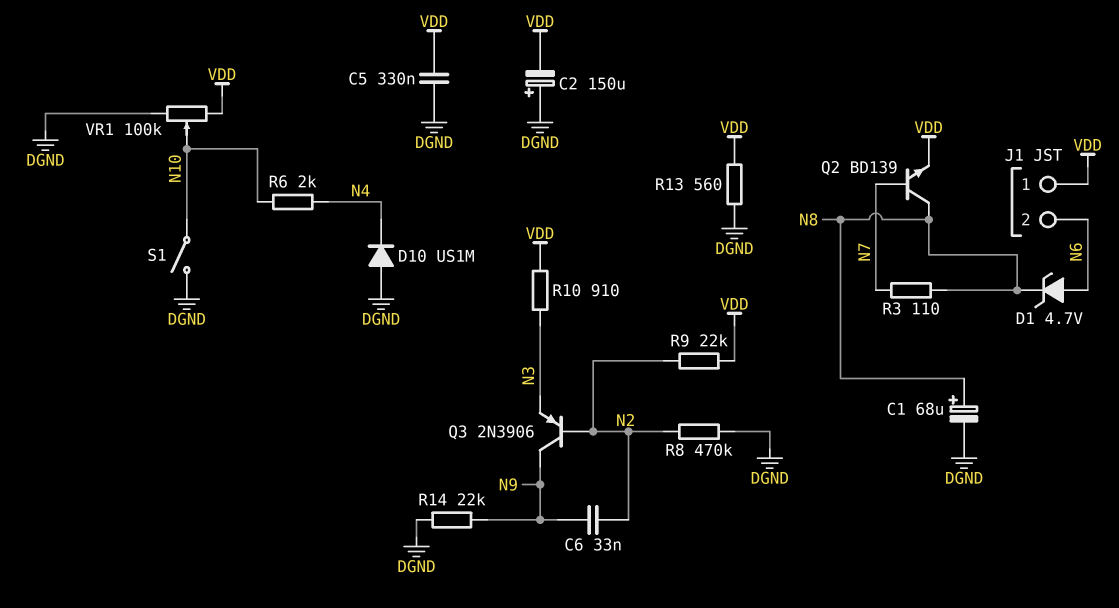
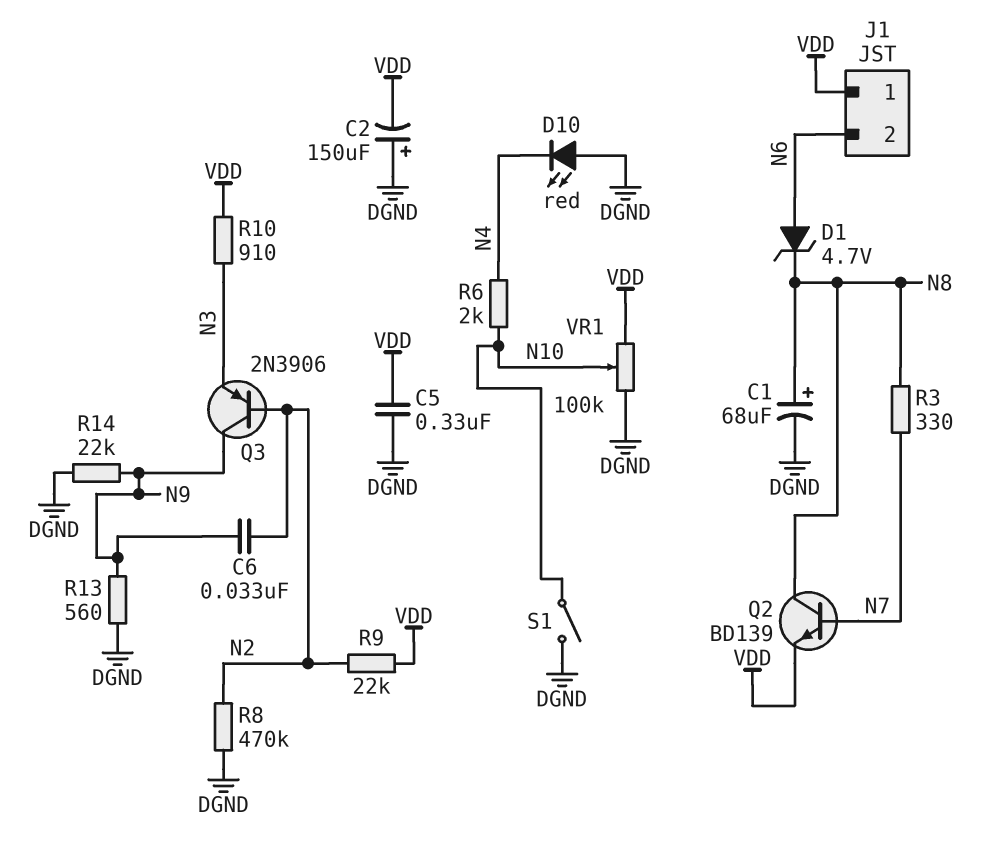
D10: diode US1M (A DGND, K N4) -> LED red (A DGND, K N4)
R3: 110 (N7, N8) -> 330 (N7, N8)
R13: 560 (DGND, VDD) -> 560 (DGND, N9)

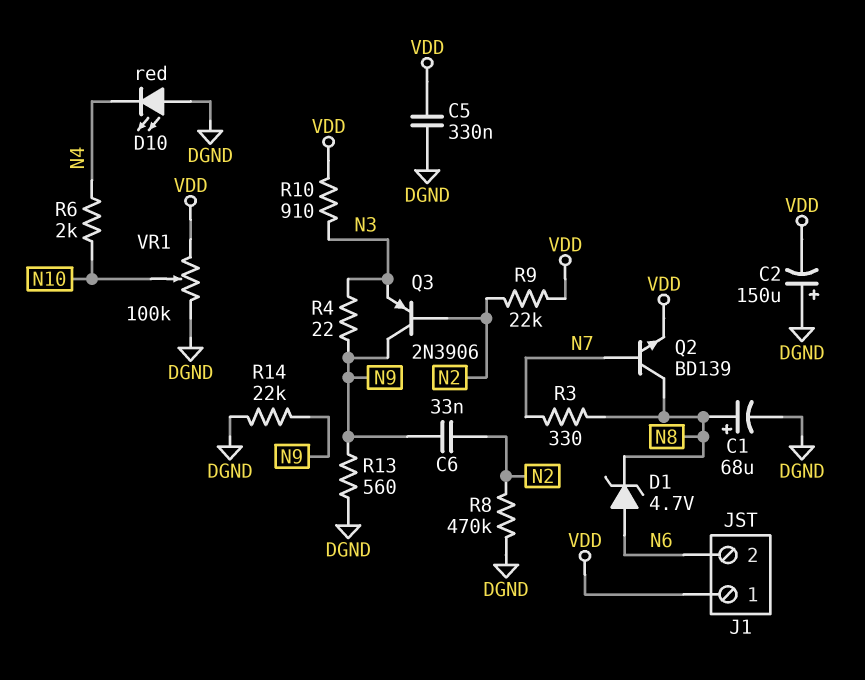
R4: none -> 22 (N3, N9)
S1: switch (DGND, N10) -> none

